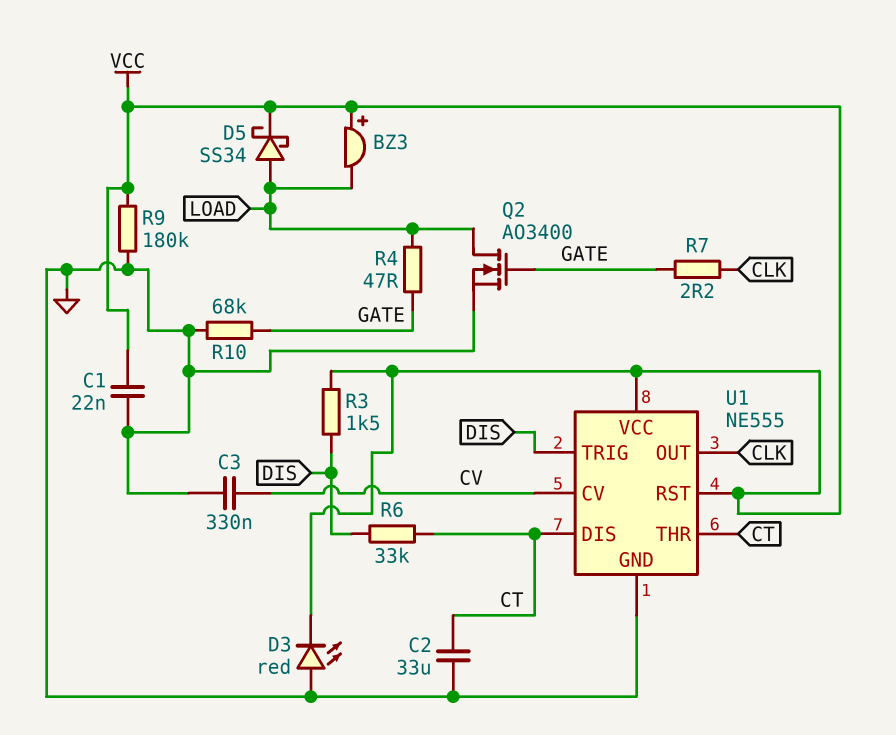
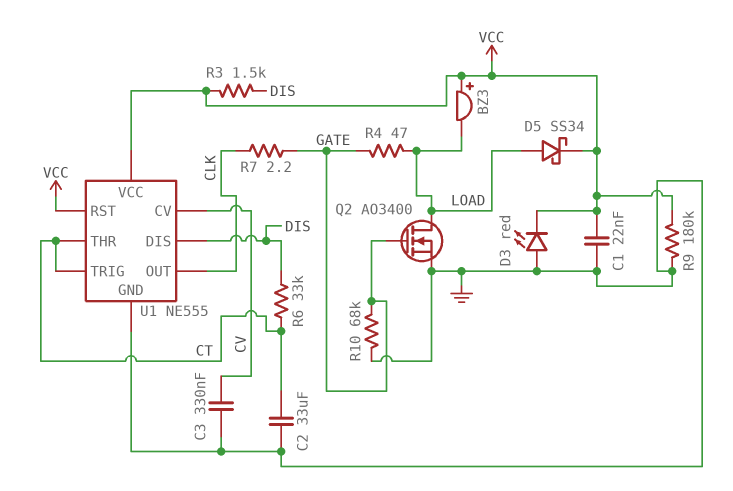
U1 pin DIS: CT -> DIS
U1 pin TRIG: DIS -> CT

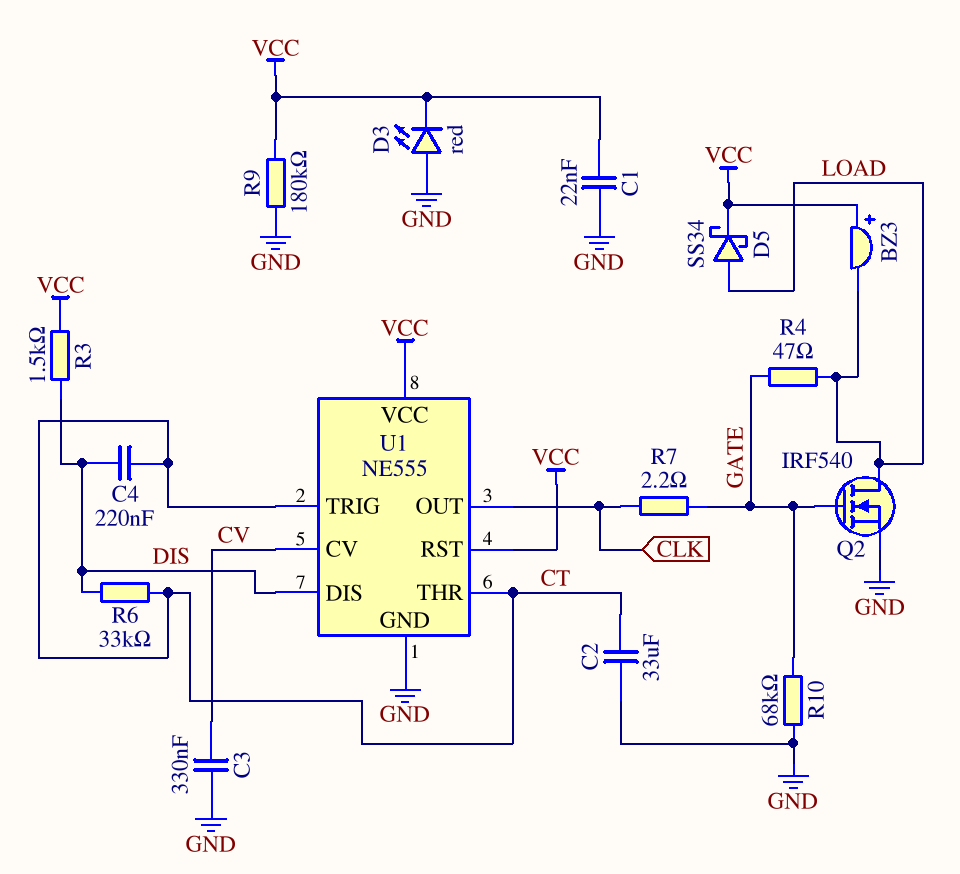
C4: none -> 220nF (CT, DIS)
Q2: NMOS AO3400 (G GATE, D LOAD, S GND) -> NMOS IRF540 (G GATE, D LOAD, S GND)

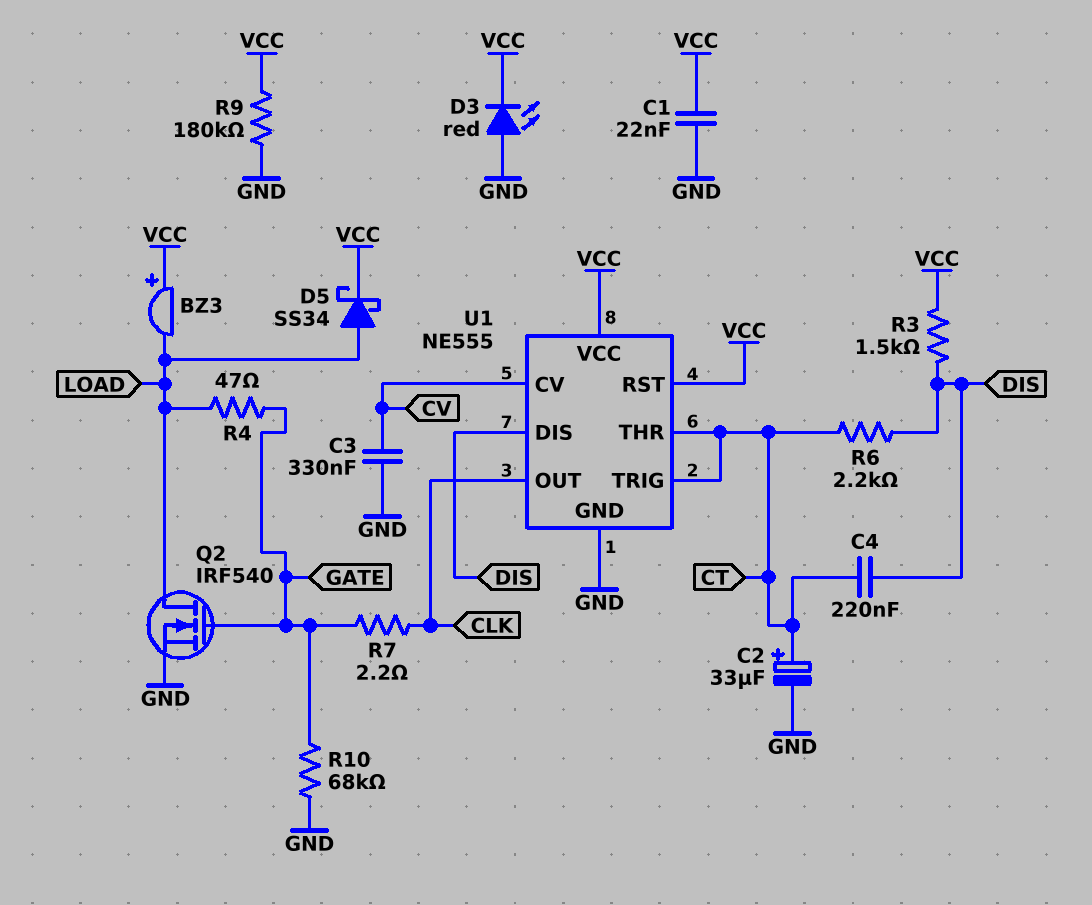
C2: 33uF (CT, GND) -> 33uF (plus CT, minus GND)
R6: 33k (CT, DIS) -> 2.2k (CT, DIS)

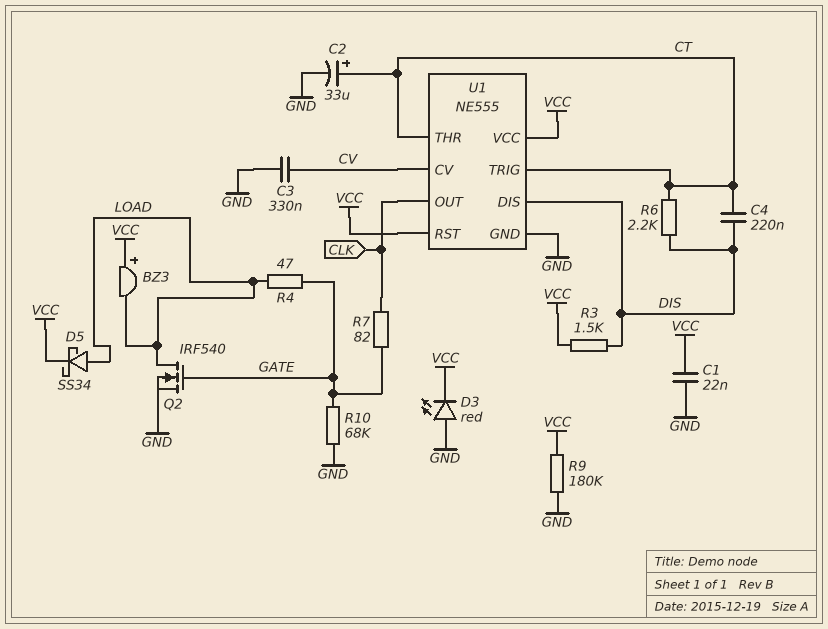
R7: 2.2 (CLK, GATE) -> 82 (CLK, GATE)

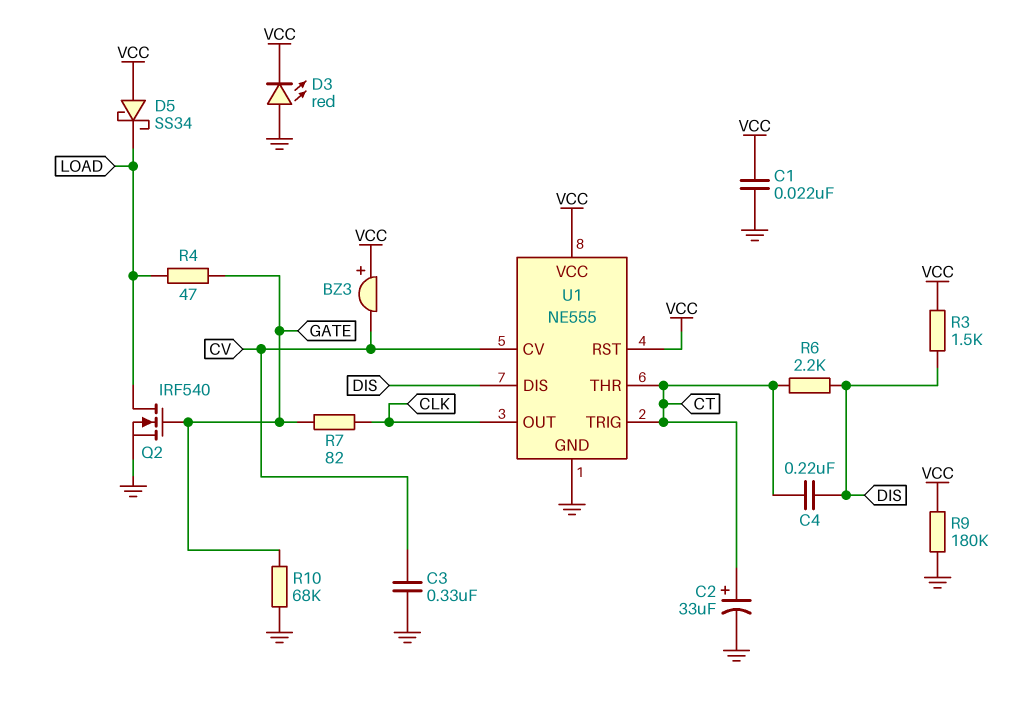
BZ3: buzzer (plus VCC, minus LOAD) -> buzzer (plus VCC, minus CV)
D5: schottky SS34 (A LOAD, K VCC) -> schottky SS34 (A VCC, K LOAD)

